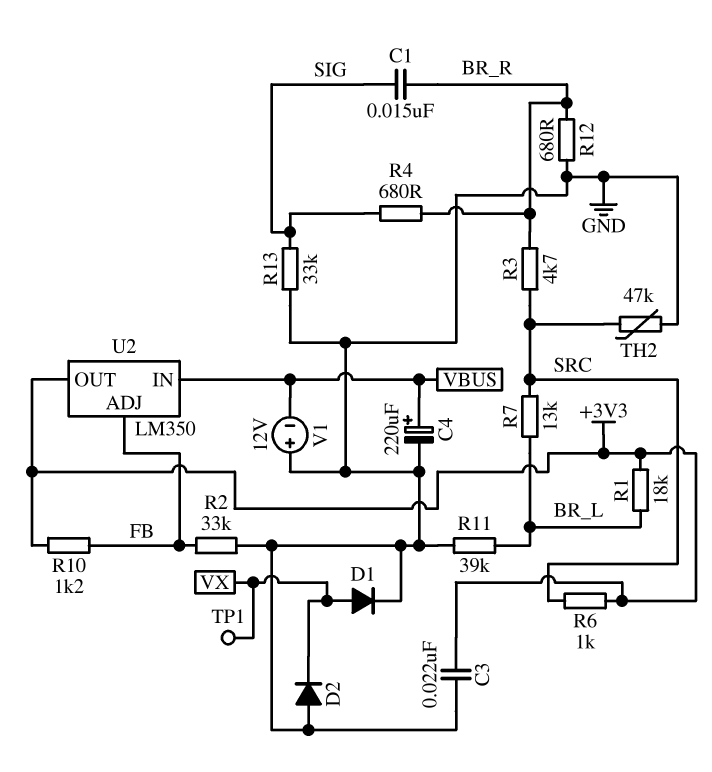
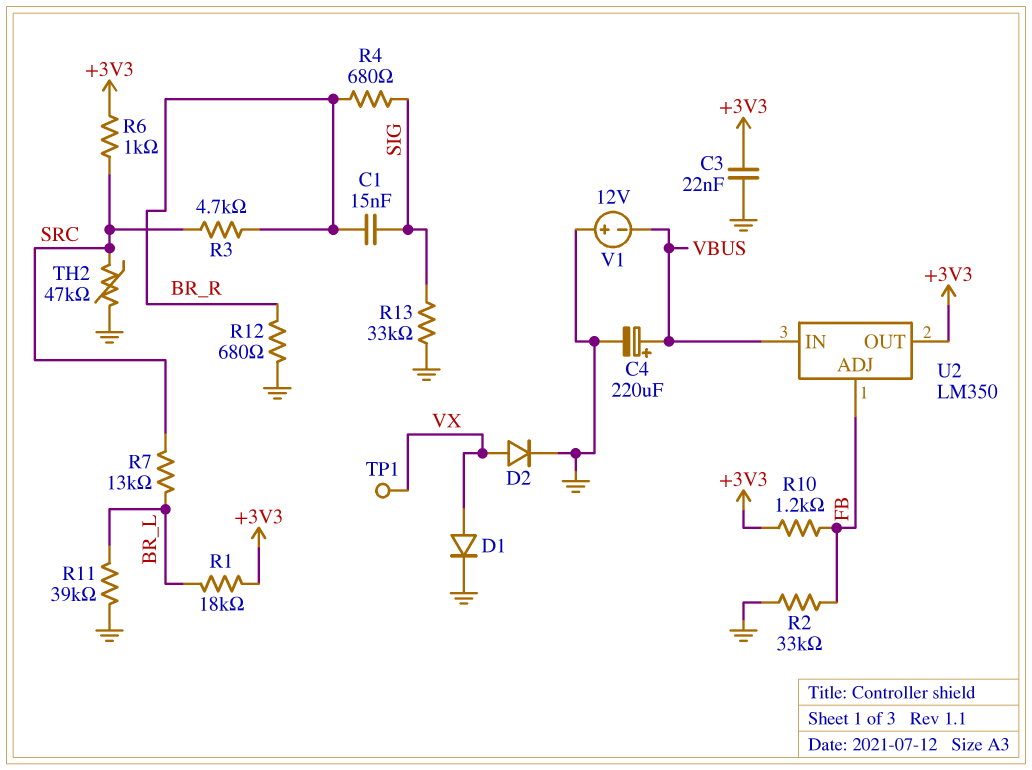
D2: diode (A GND, K VX) -> diode (A VX, K GND)

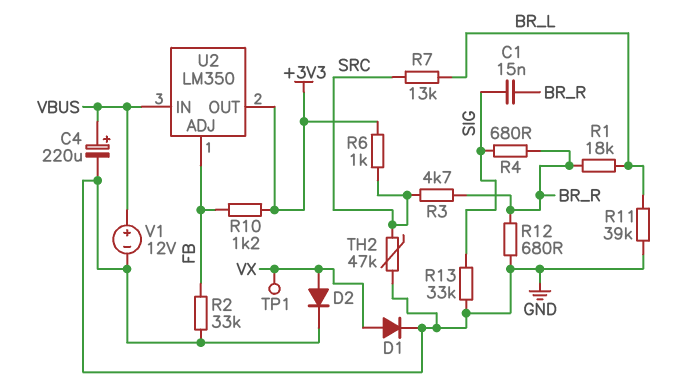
C3: 22nF (+3V3, GND) -> none
R1: 18k (+3V3, BR_L) -> 18k (BR_L, BR_R)
V1: 12V (plus GND, minus VBUS) -> 12V (plus VBUS, minus GND)

